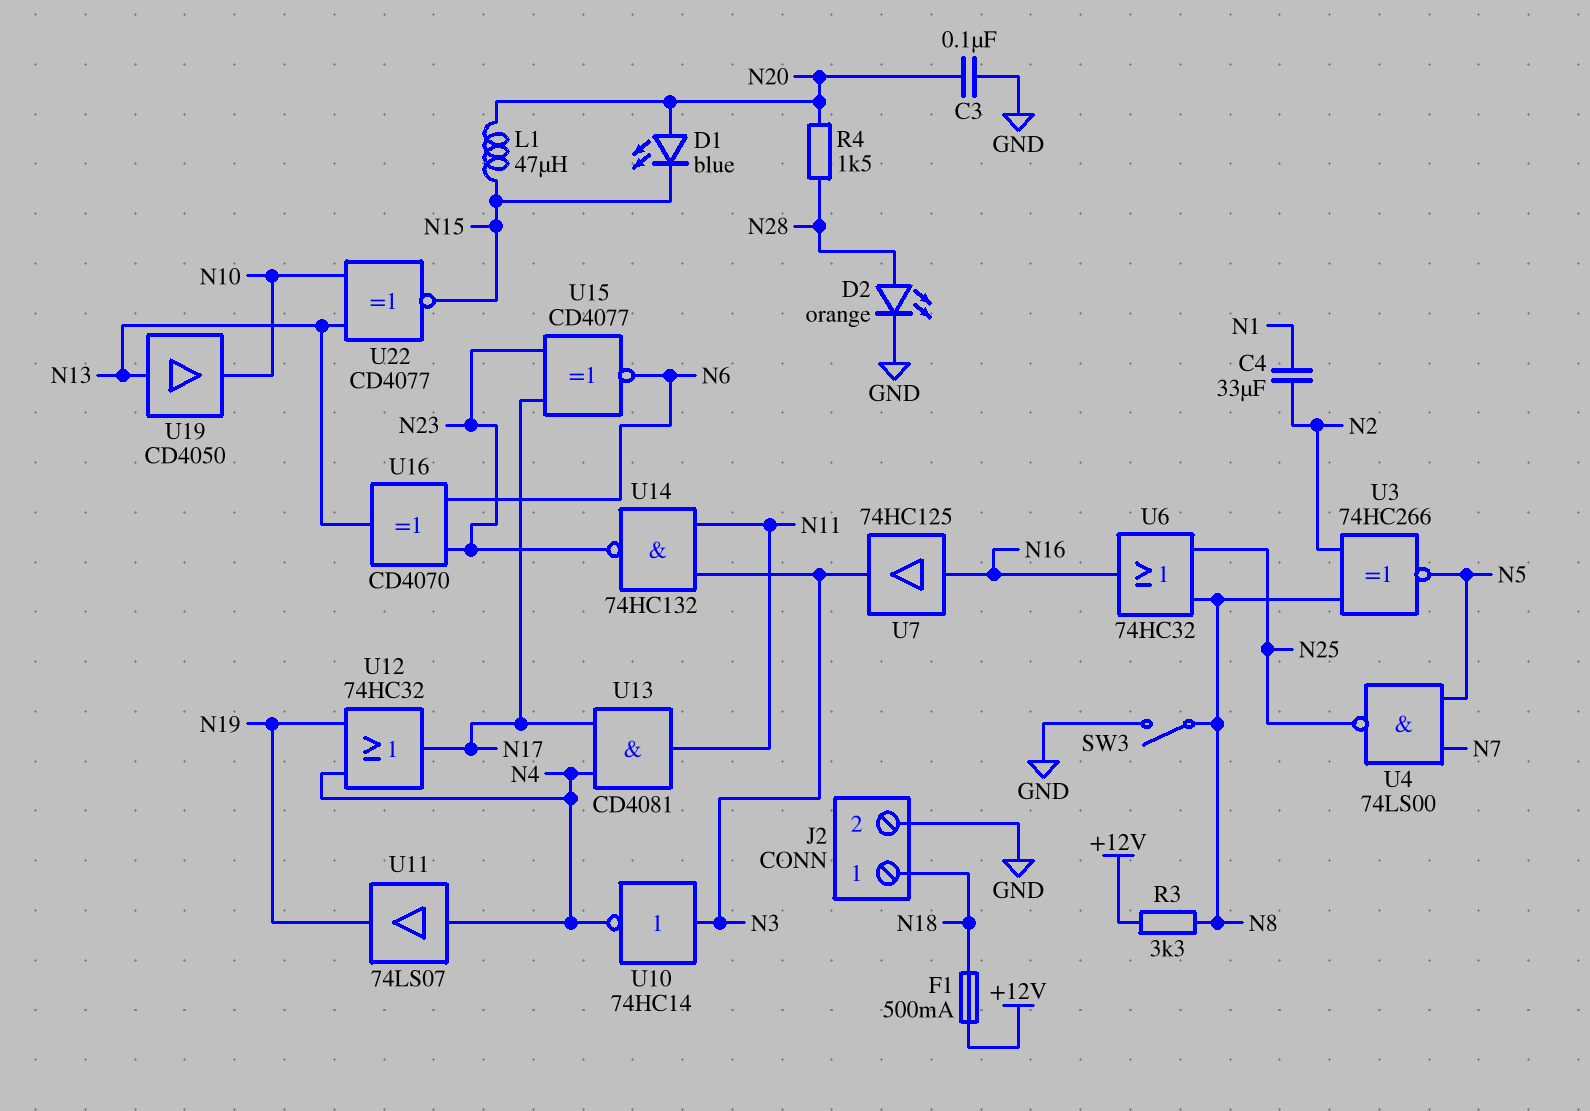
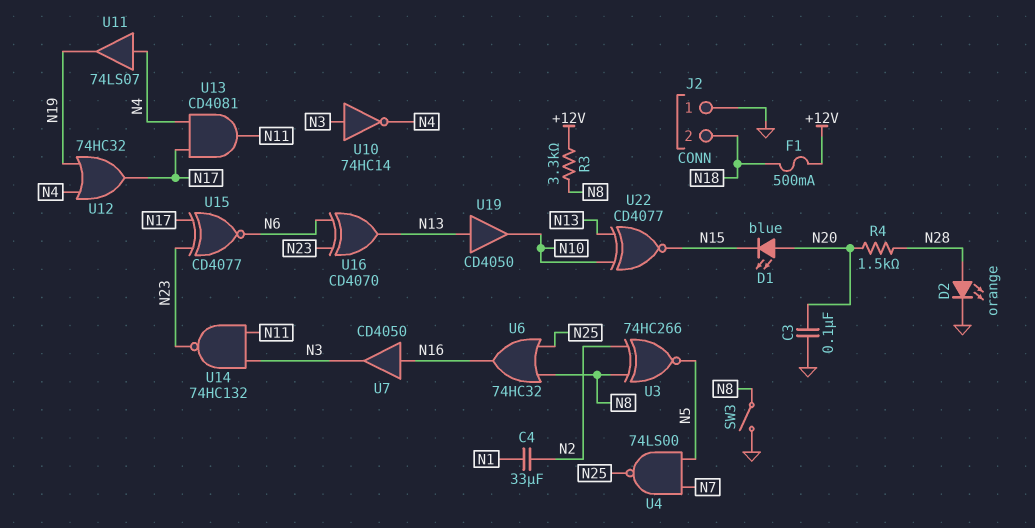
J2 pin 1: N18 -> GND
J2 pin 2: GND -> N18
L1: 47uH (N15, N20) -> none
U7: buffer 74HC125 (in N16, out N3) -> buffer CD4050 (in N16, out N3)

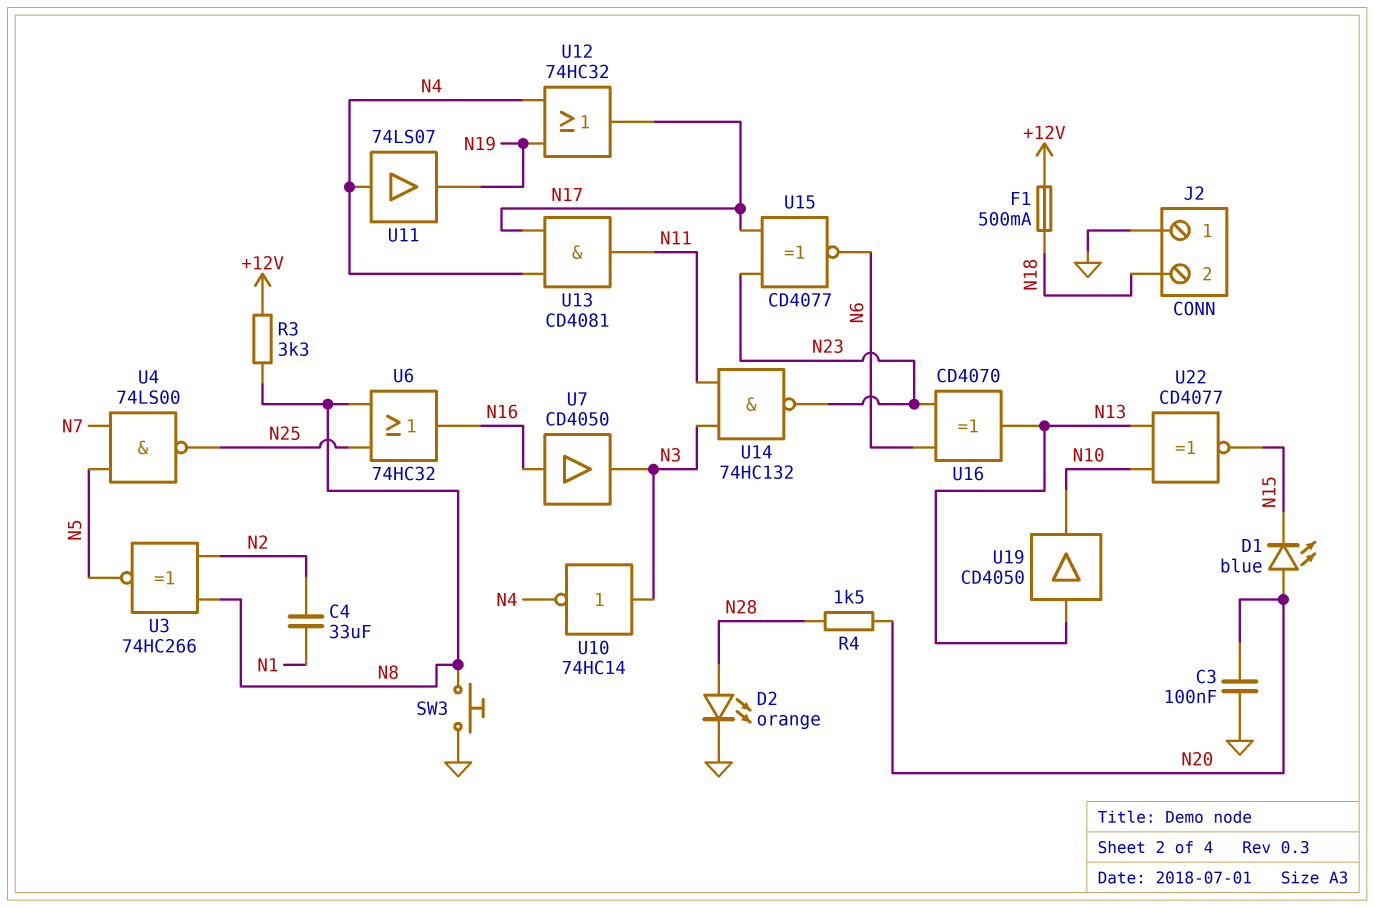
SW3: switch (GND, N8) -> button (GND, N8)

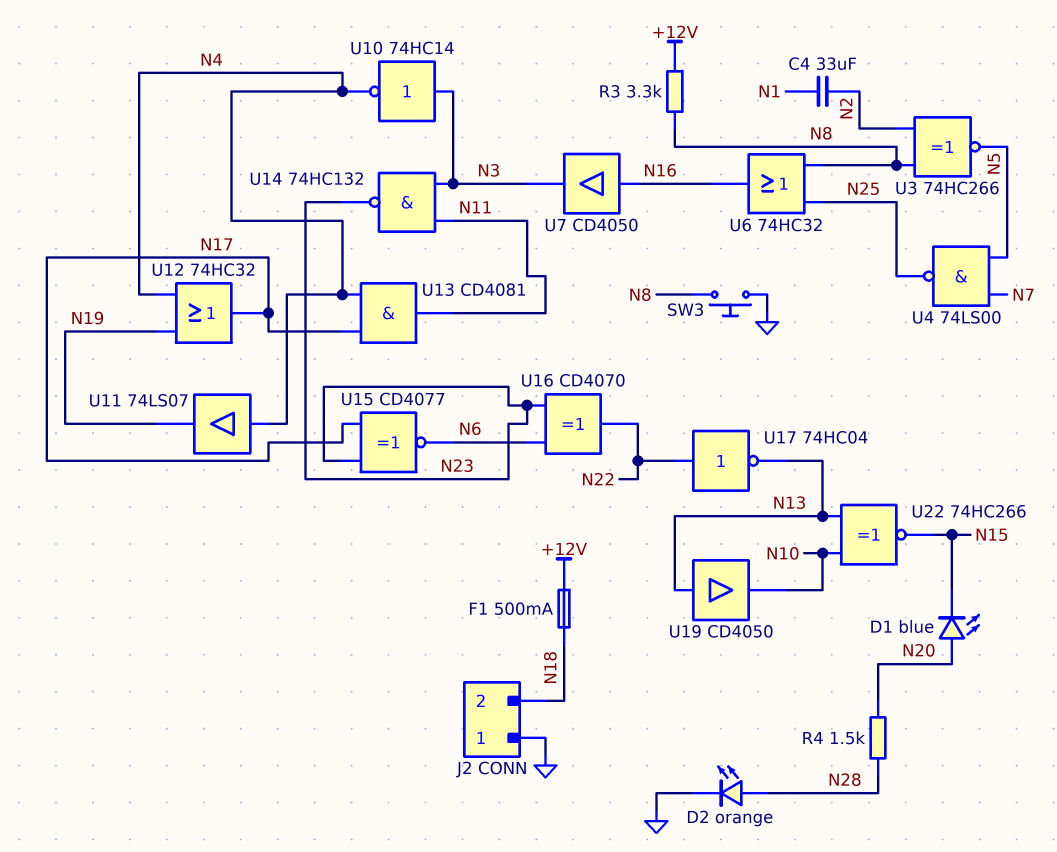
C3: 100nF (GND, N20) -> none
U16: XOR CD4070 (in N6, in N23, out N13) -> XOR CD4070 (in N6, in N23, out N22)
U17: none -> NOT 74HC04 (in N22, out N13)
U22: XNOR CD4077 (in N10, in N13, out N15) -> XNOR 74HC266 (in N10, in N13, out N15)

